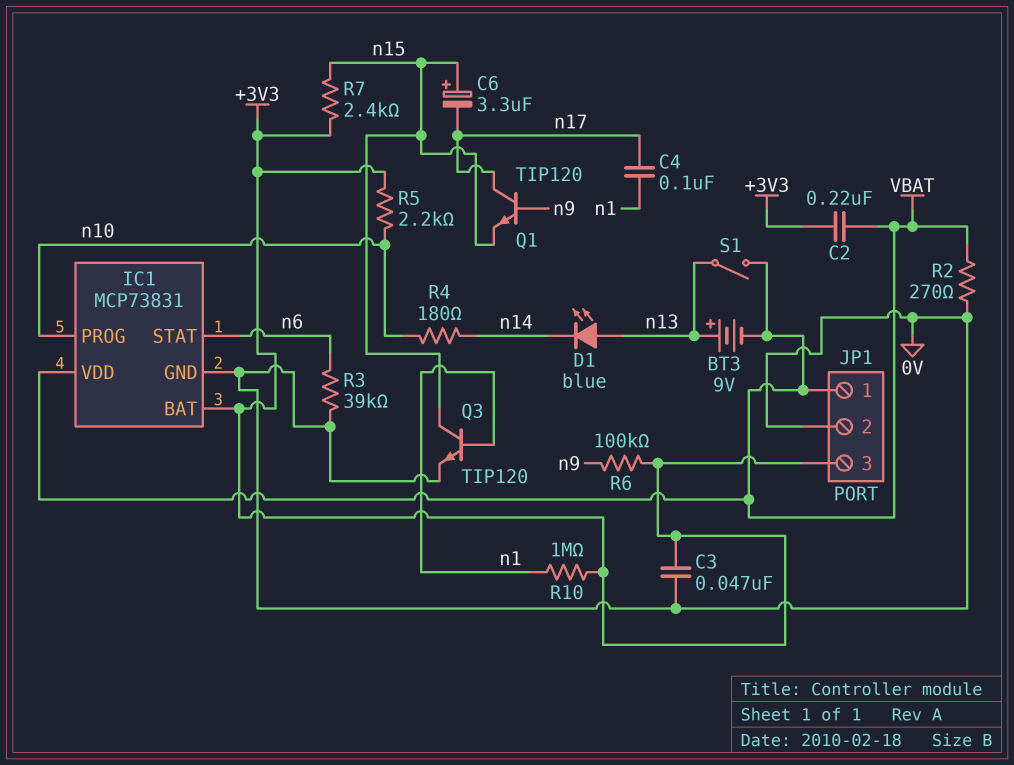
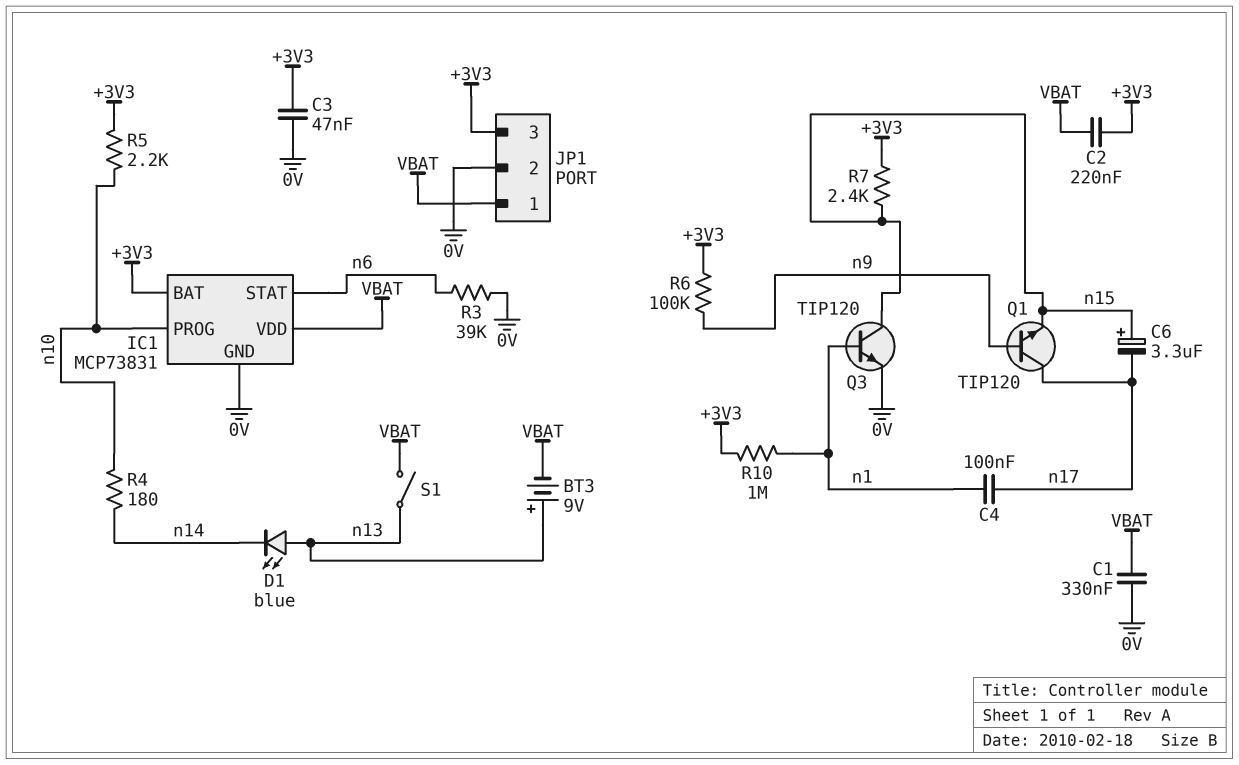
C1: none -> 330nF (0V, VBAT)
R2: 270 (0V, VBAT) -> none

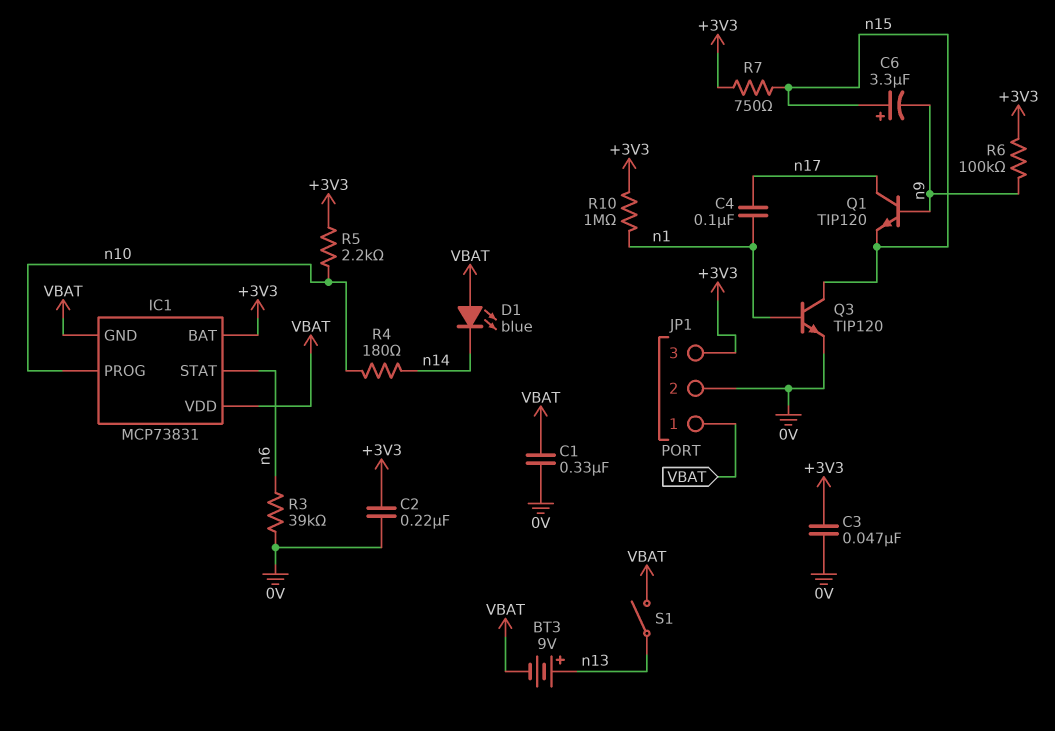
C2: 220nF (+3V3, VBAT) -> 220nF (+3V3, 0V)
C6: 3.3uF (plus n15, minus n17) -> 3.3uF (plus n15, minus n9)
D1: LED blue (A n13, K n14) -> LED blue (A VBAT, K n14)
IC1 pin GND: 0V -> VBAT
R7: 2.4k (+3V3, n15) -> 750 (+3V3, n15)

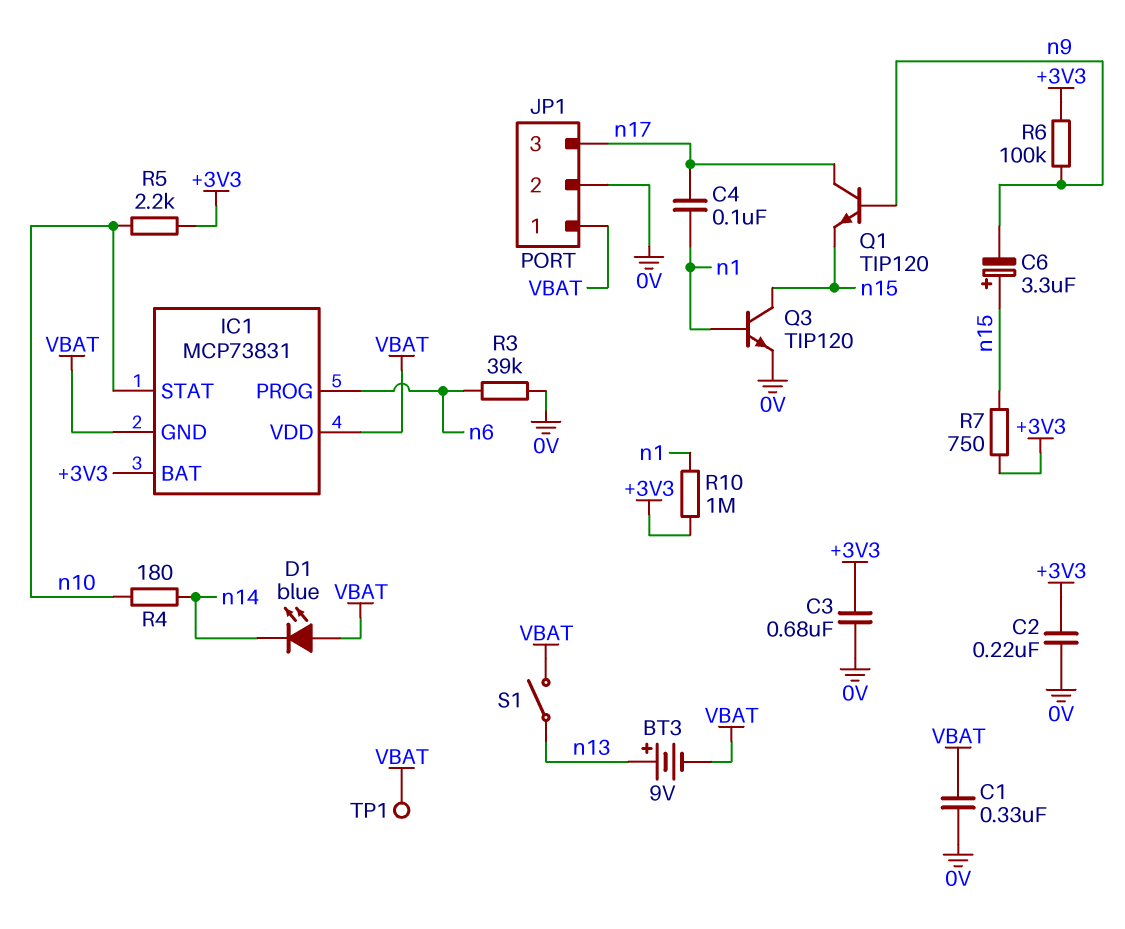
C3: 47nF (+3V3, 0V) -> 680nF (+3V3, 0V)
IC1 pin PROG: n10 -> n6
IC1 pin STAT: n6 -> n10
JP1 pin 3: +3V3 -> n17
TP1: none -> test point (VBAT)

